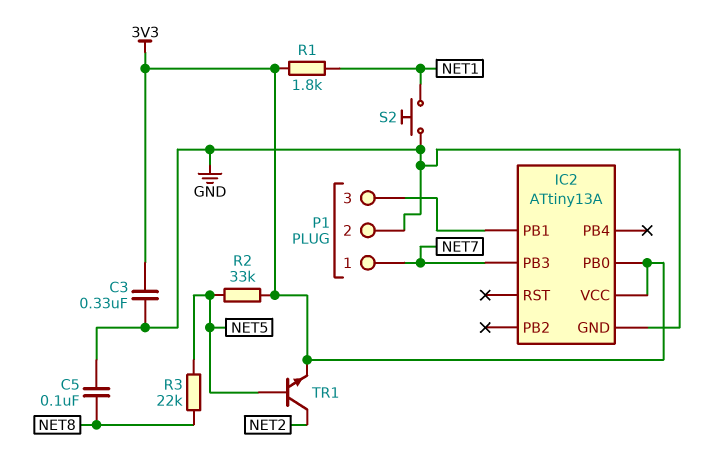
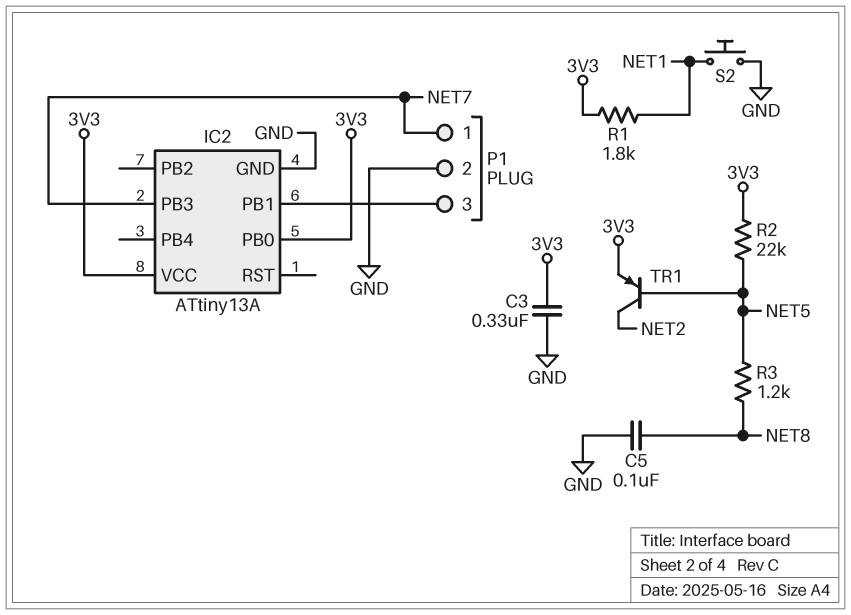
R2: 33k (3V3, NET5) -> 22k (3V3, NET5)
R3: 22k (NET5, NET8) -> 1.2k (NET5, NET8)
TR1: NPN (B NET5, C NET2, E 3V3) -> PNP (B NET5, C NET2, E 3V3)

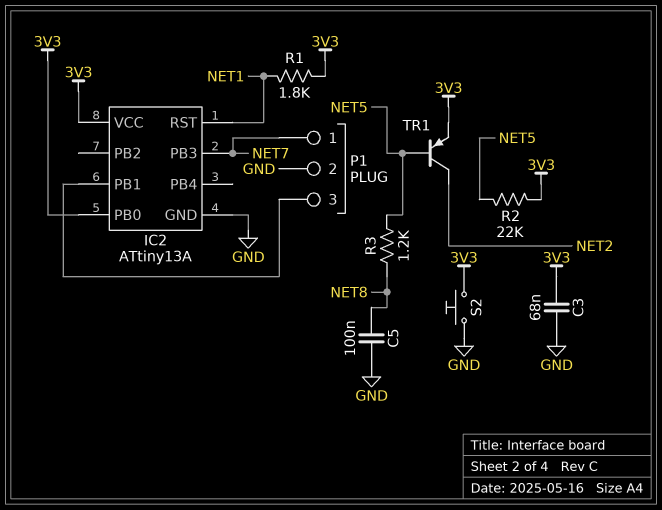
C3: 330nF (3V3, GND) -> 68nF (3V3, GND)
IC2 pin RST: none -> NET1
S2: button (GND, NET1) -> button (3V3, GND)

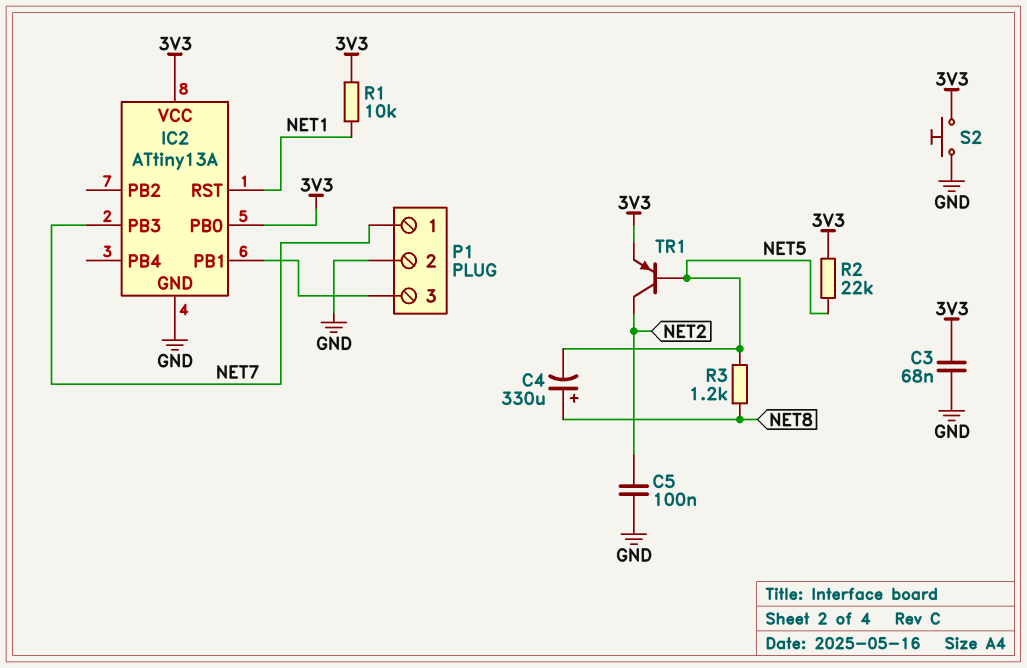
C4: none -> 330uF (plus NET8, minus NET5)
C5: 100nF (GND, NET8) -> 100nF (GND, NET2)
R1: 1.8k (3V3, NET1) -> 10k (3V3, NET1)

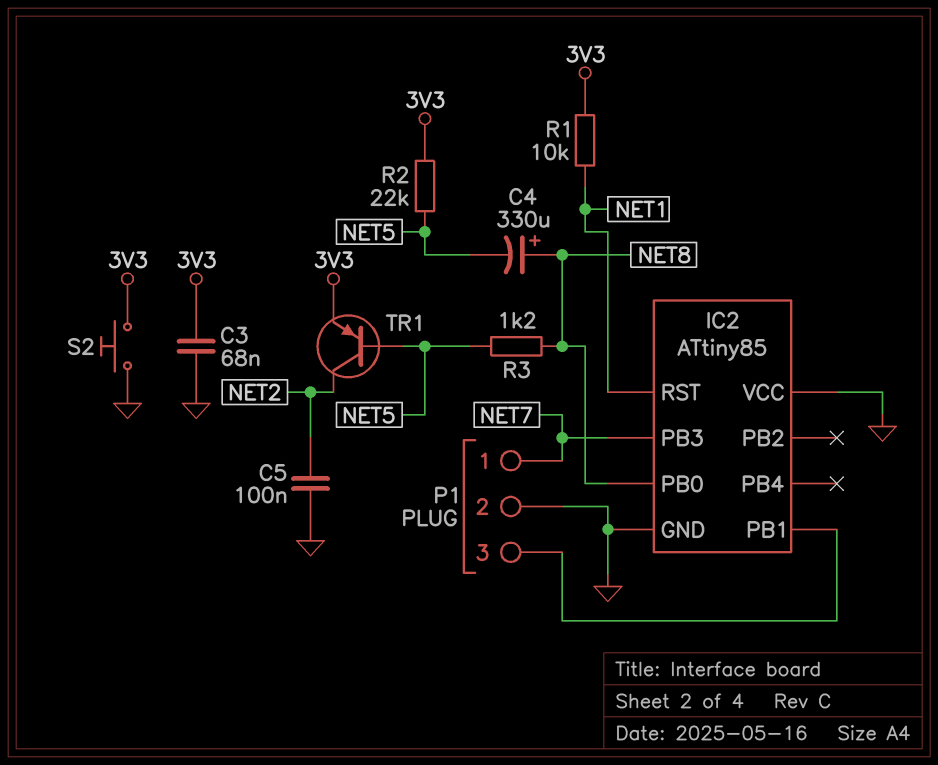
IC2: ATtiny13A -> ATtiny85
IC2 pin PB0: 3V3 -> NET8
IC2 pin VCC: 3V3 -> GND

